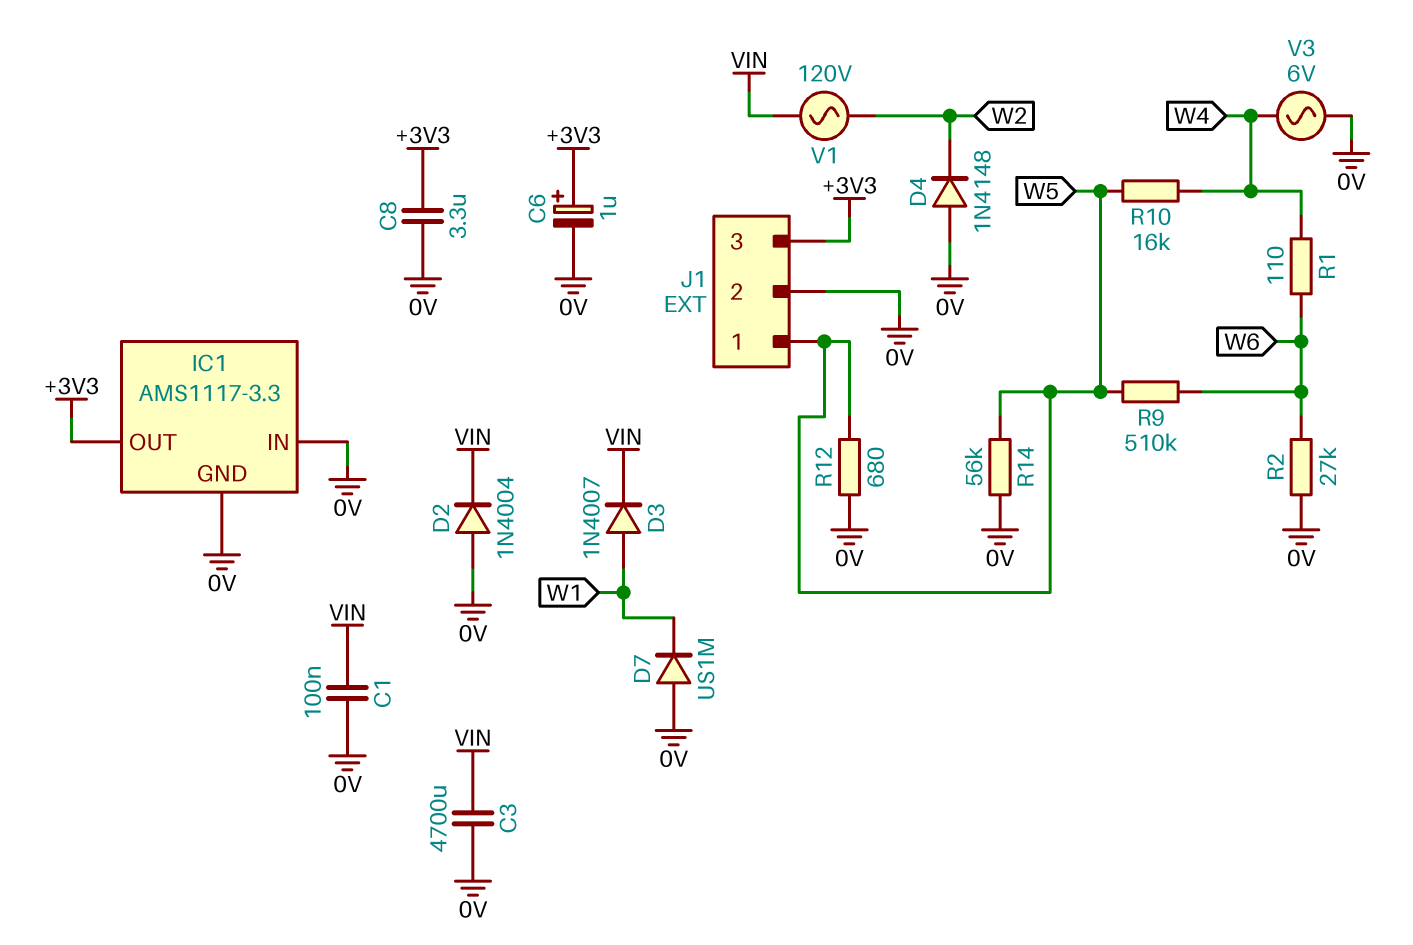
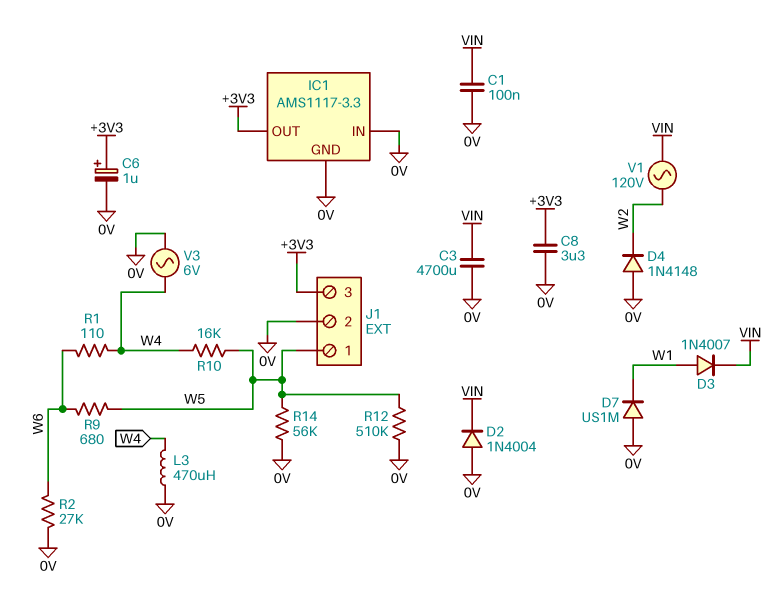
L3: none -> 470uH (0V, W4)
R9: 510k (W5, W6) -> 680 (W5, W6)
R12: 680 (0V, W5) -> 510k (0V, W5)

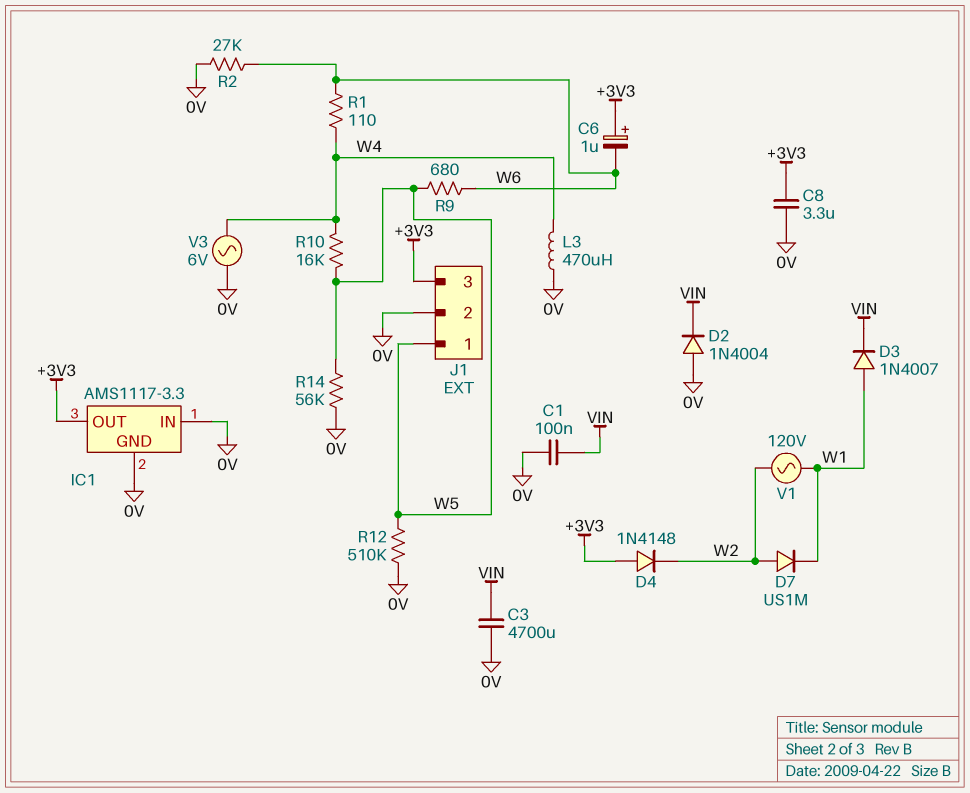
C6: 1uF (plus +3V3, minus 0V) -> 1uF (plus +3V3, minus W6)
D4: diode 1N4148 (A 0V, K W2) -> diode 1N4148 (A +3V3, K W2)
D7: diode US1M (A 0V, K W1) -> diode US1M (A W2, K W1)
V1: AC 120V (VIN, W2) -> AC 120V (W1, W2)

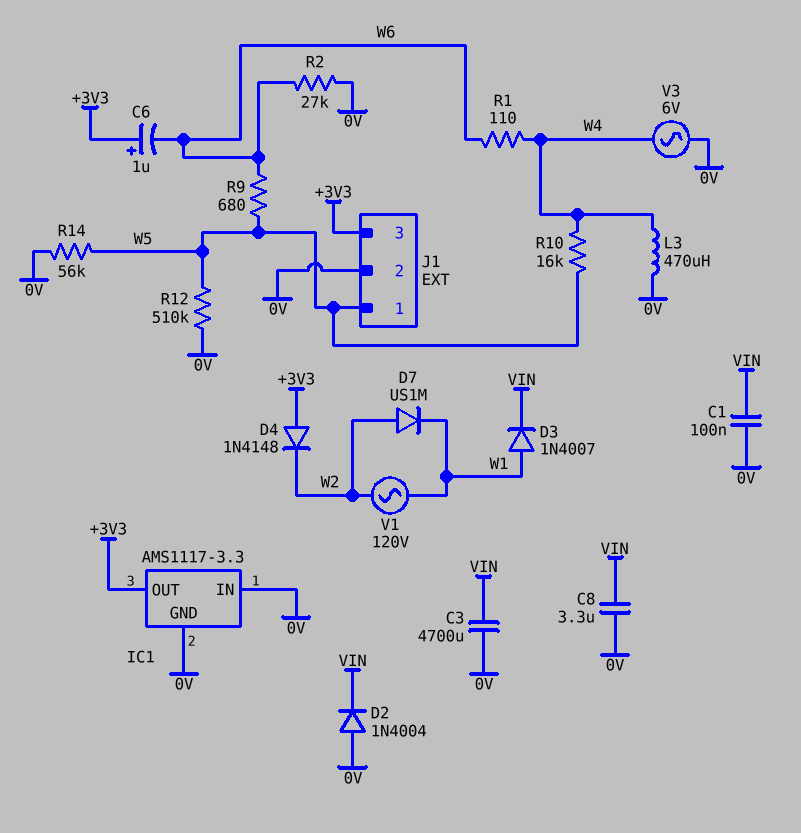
C8: 3.3uF (+3V3, 0V) -> 3.3uF (0V, VIN)

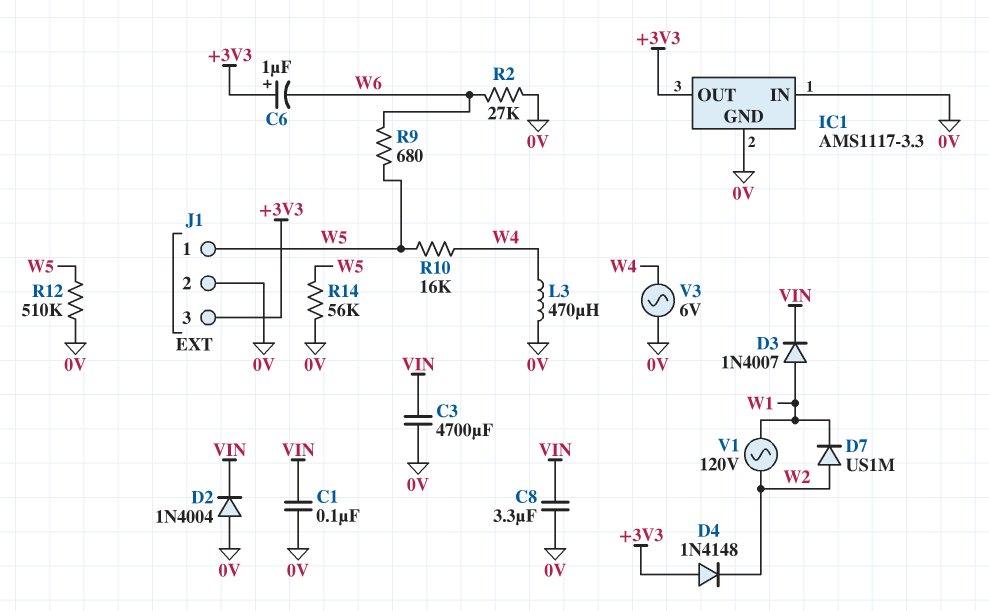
R1: 110 (W4, W6) -> none

